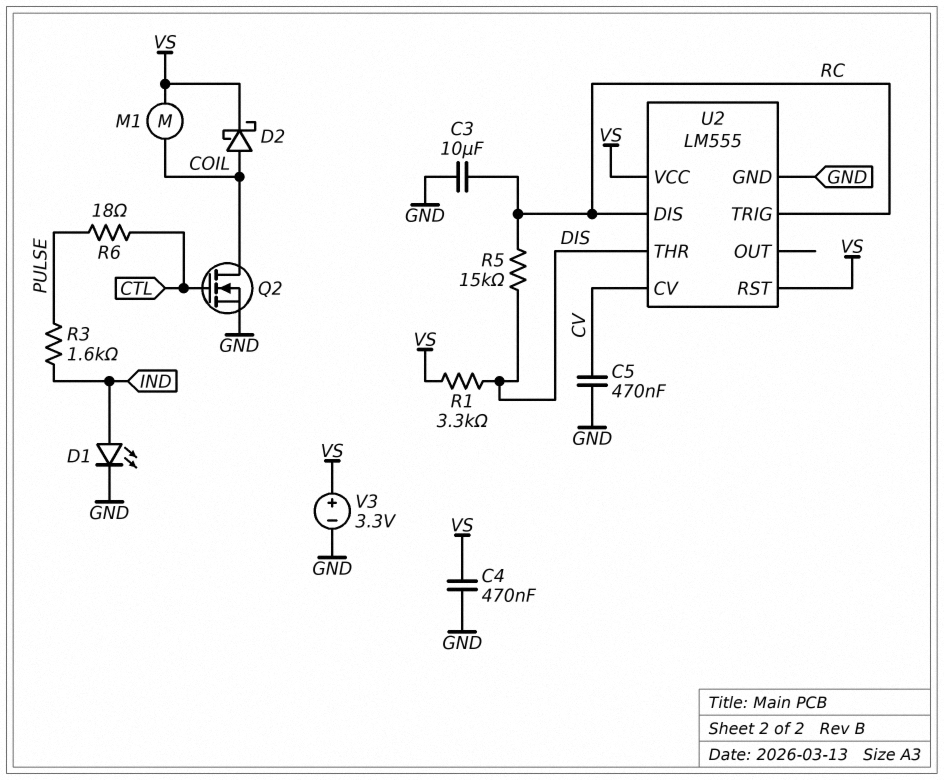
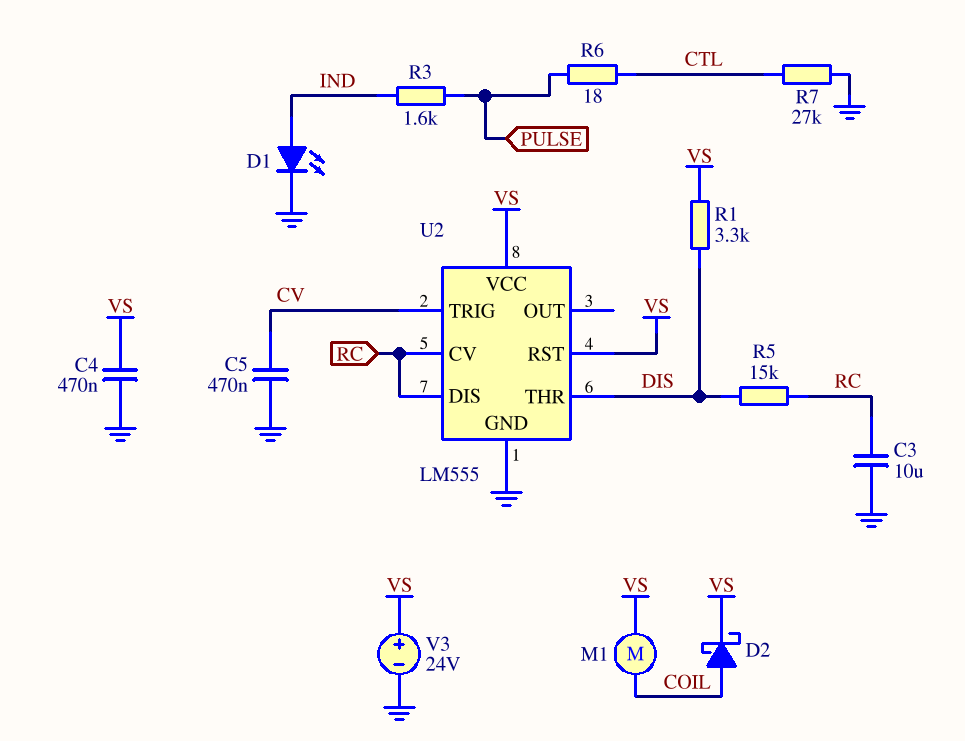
Q2: NMOS (G CTL, D COIL, S GND) -> none
R7: none -> 27k (CTL, GND)
U2 pin CV: CV -> RC
U2 pin TRIG: RC -> CV
V3: 3.3V (plus VS, minus GND) -> 24V (plus VS, minus GND)

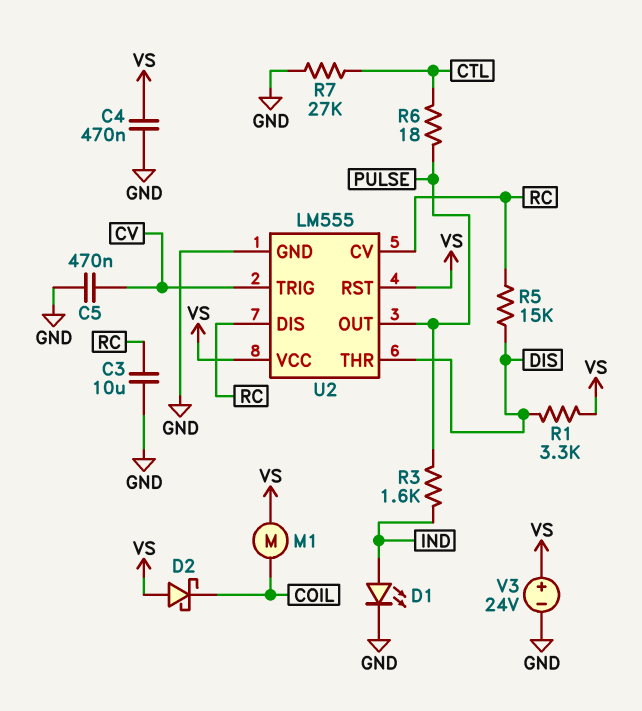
D2: schottky (A COIL, K VS) -> schottky (A VS, K COIL)
U2 pin OUT: none -> PULSE

